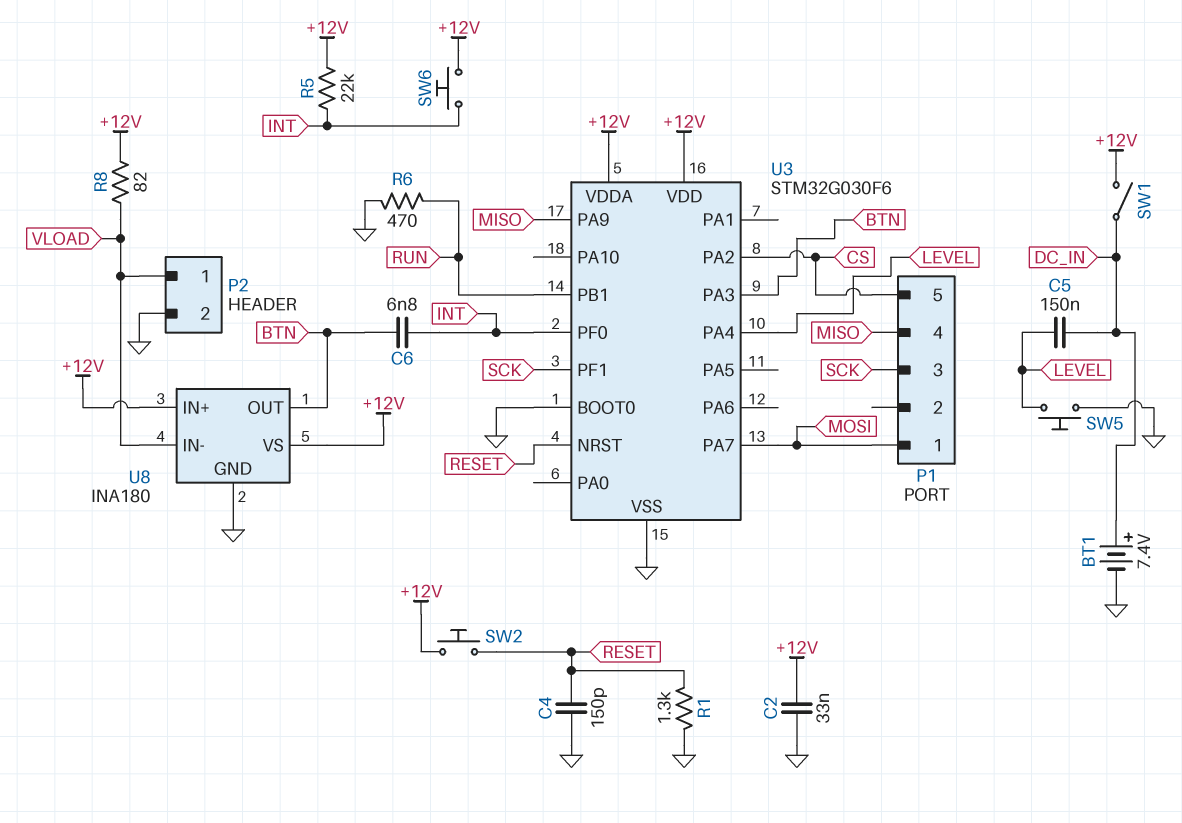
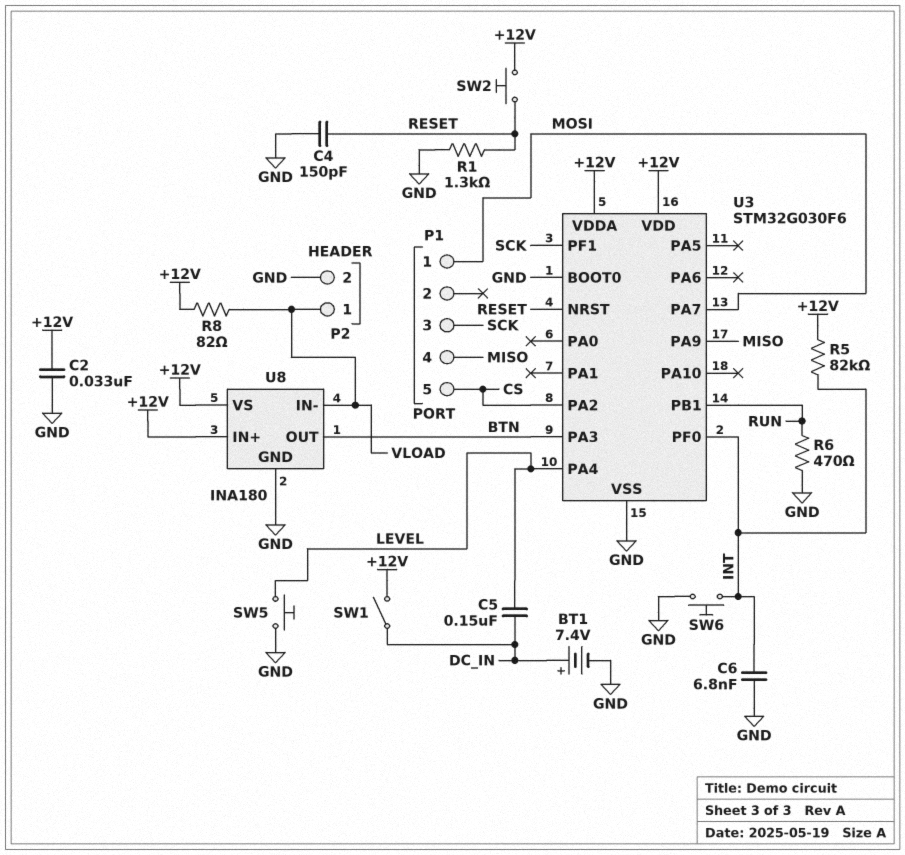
C6: 6.8nF (BTN, INT) -> 6.8nF (GND, INT)
R5: 22k (+12V, INT) -> 82k (+12V, INT)
SW6: button (+12V, INT) -> button (GND, INT)

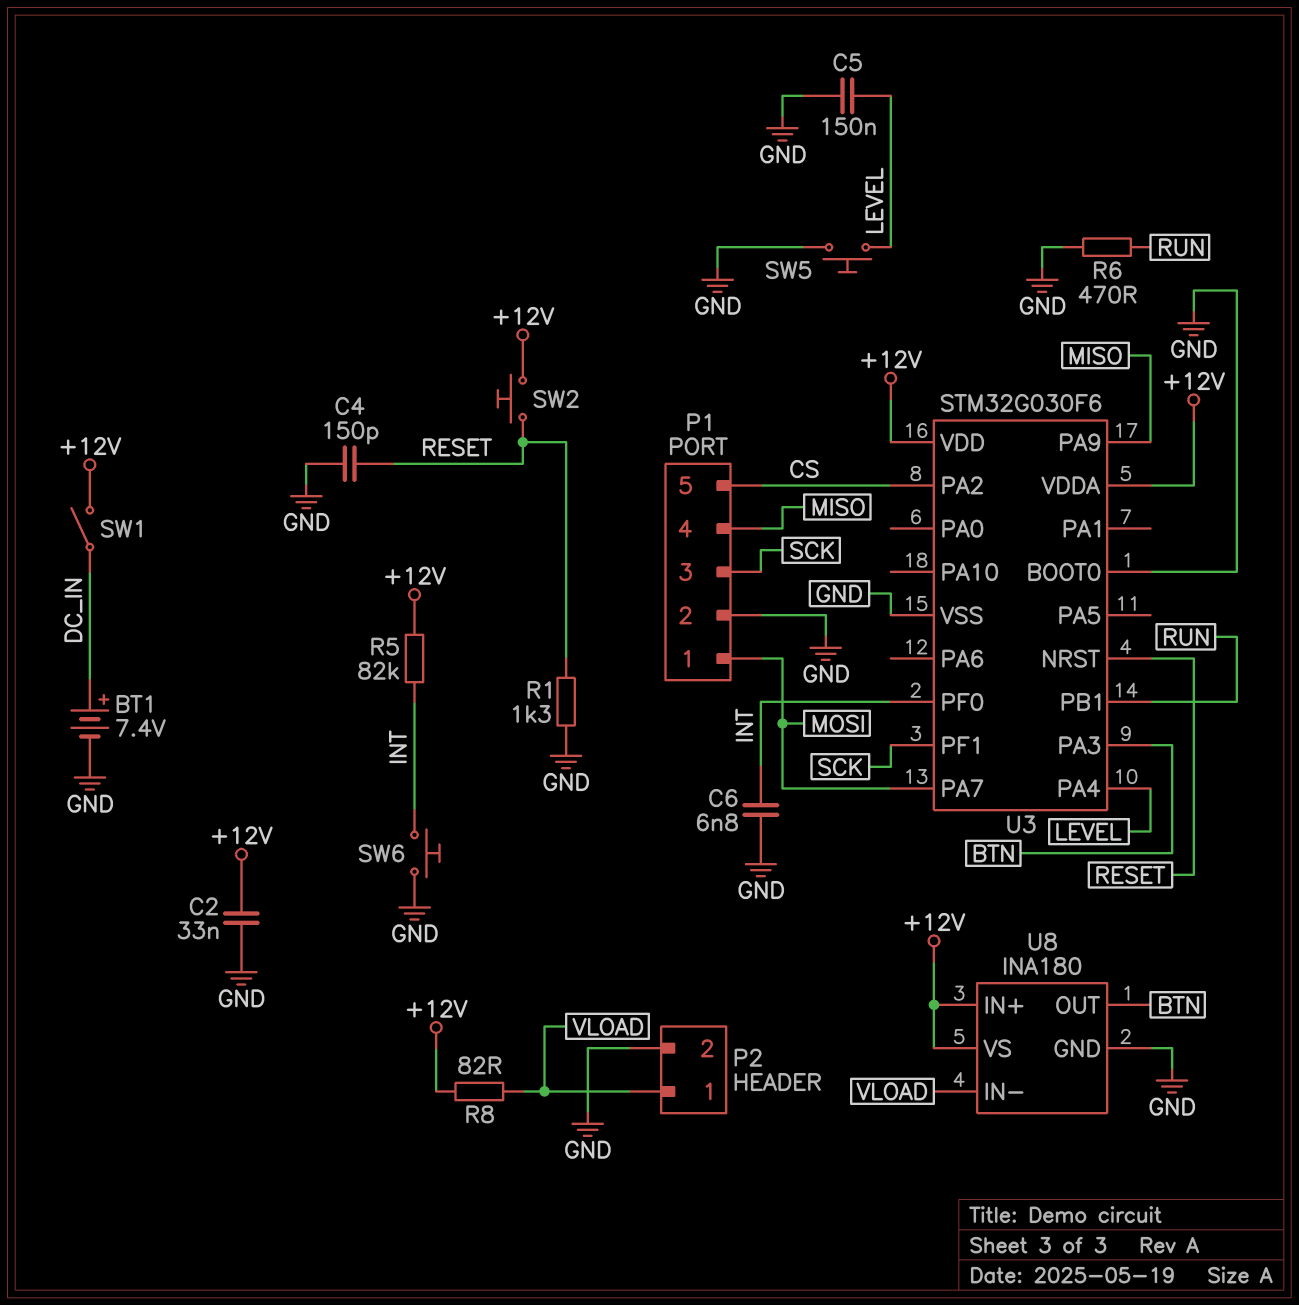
C5: 150nF (DC_IN, LEVEL) -> 150nF (GND, LEVEL)
P1 pin 2: none -> GND

